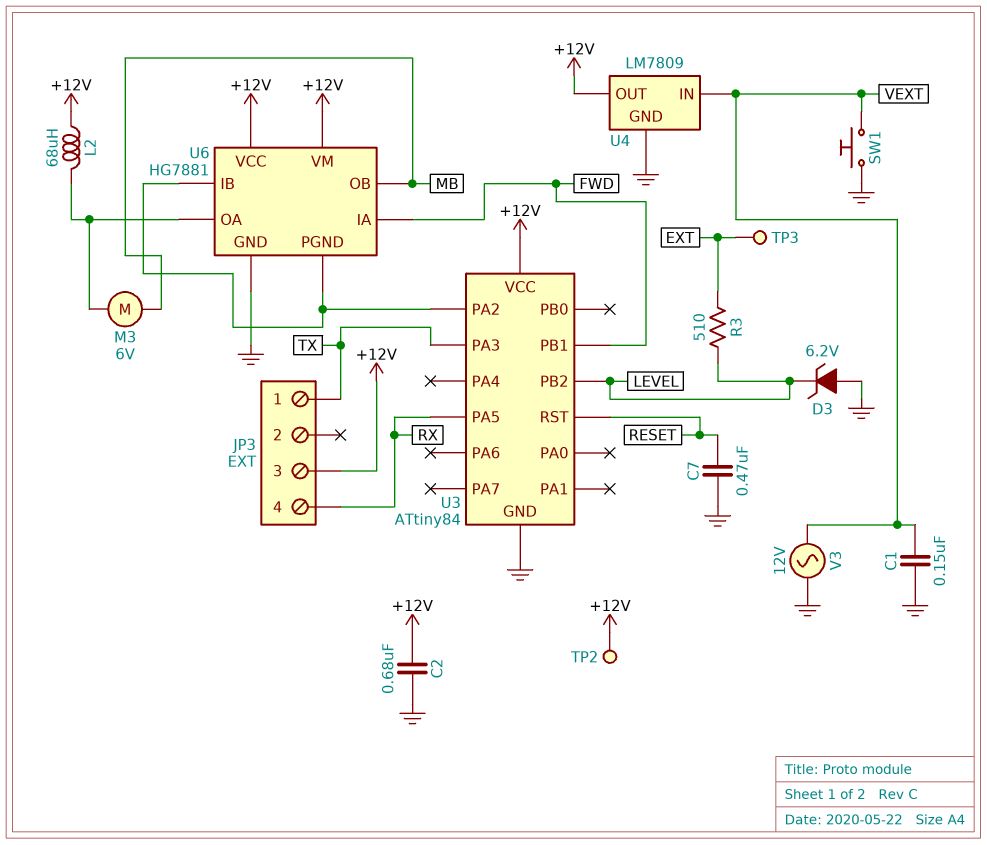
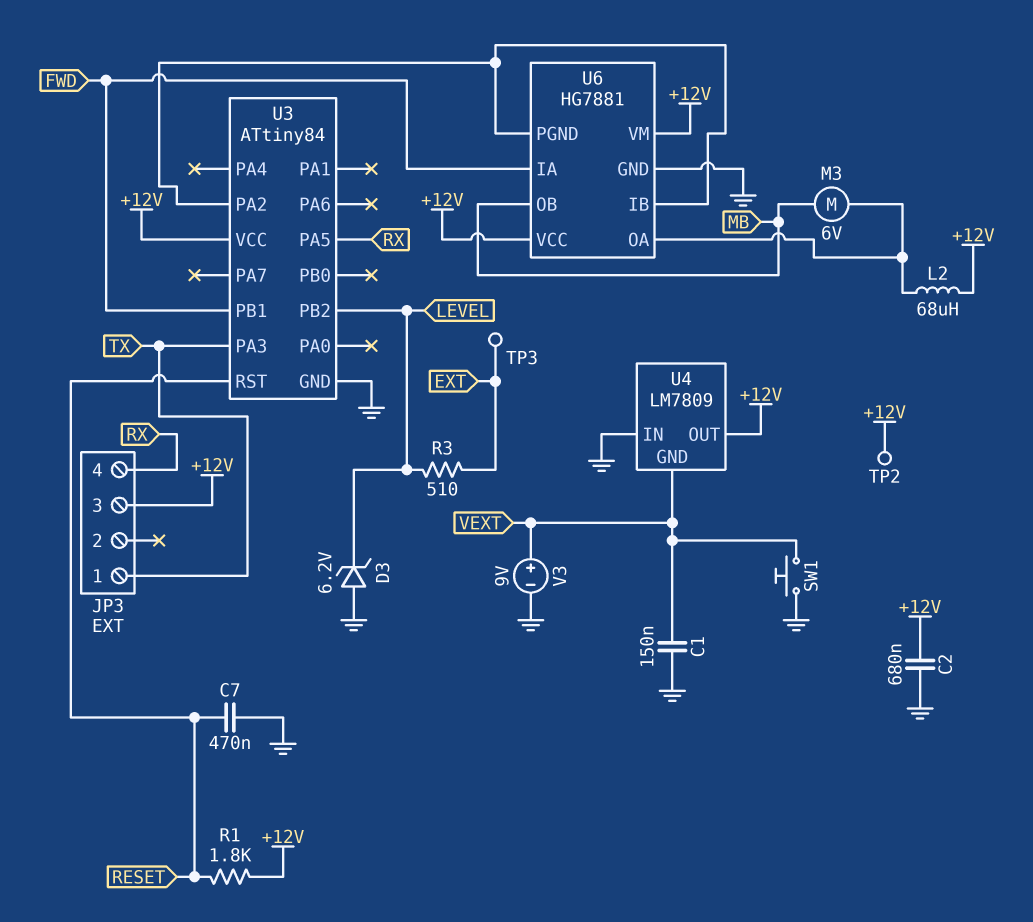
R1: none -> 1.8k (+12V, RESET)
U4 pin GND: GND -> VEXT
U4 pin IN: VEXT -> GND
V3: AC 12V (GND, VEXT) -> 9V (plus VEXT, minus GND)

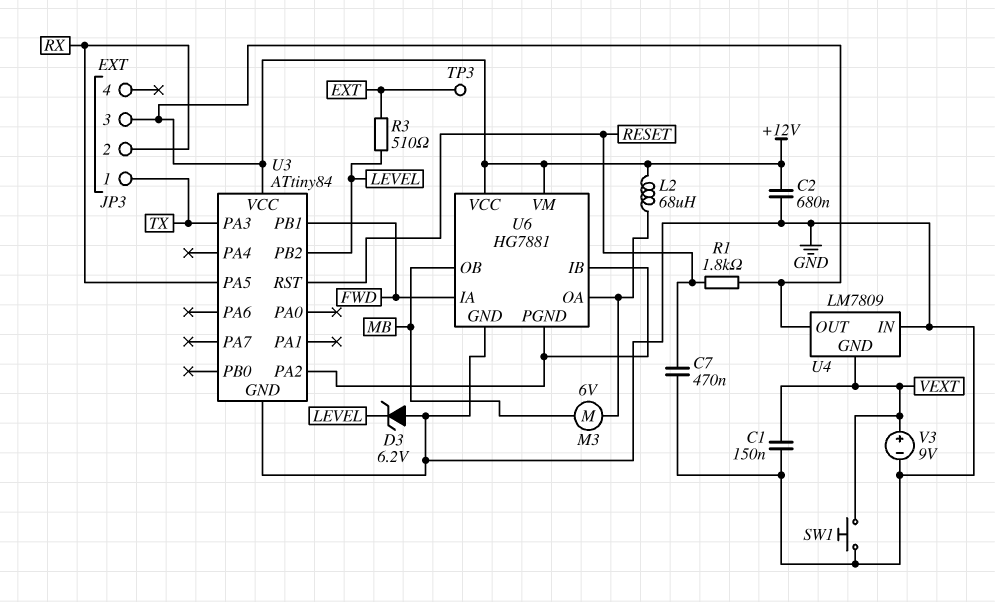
JP3 pin 2: none -> RX
JP3 pin 4: RX -> none
TP2: test point (+12V) -> none

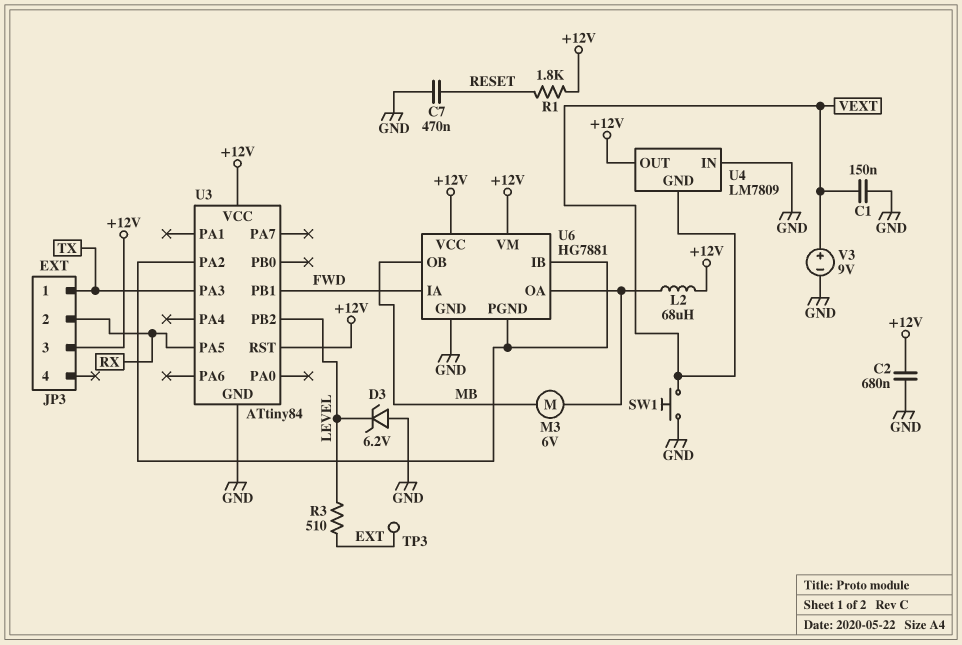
U3 pin RST: RESET -> +12V

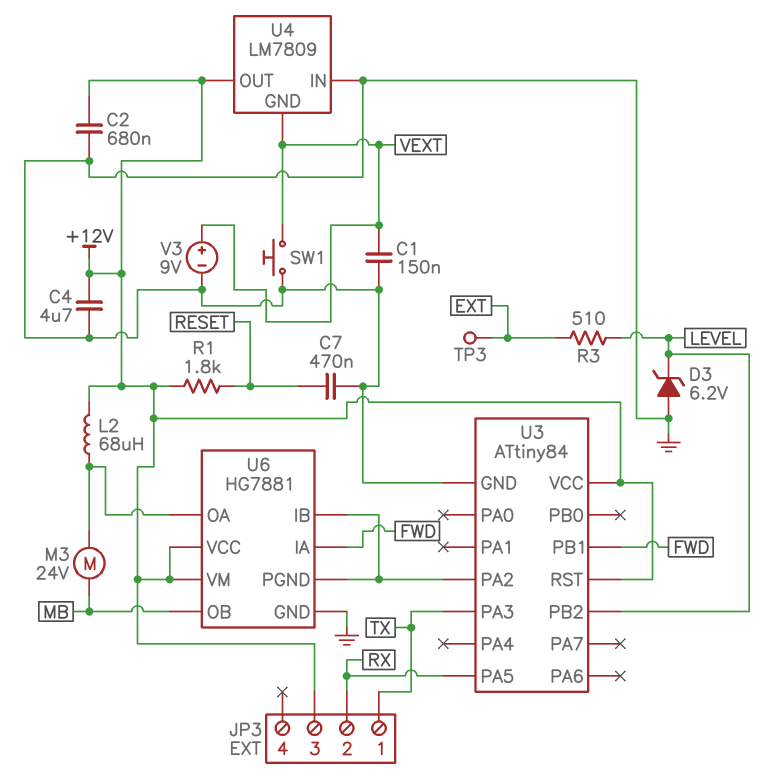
C4: none -> 4.7uF (+12V, GND)
M3: motor 6V (MB, U6/OA) -> motor 24V (MB, U6/OA)

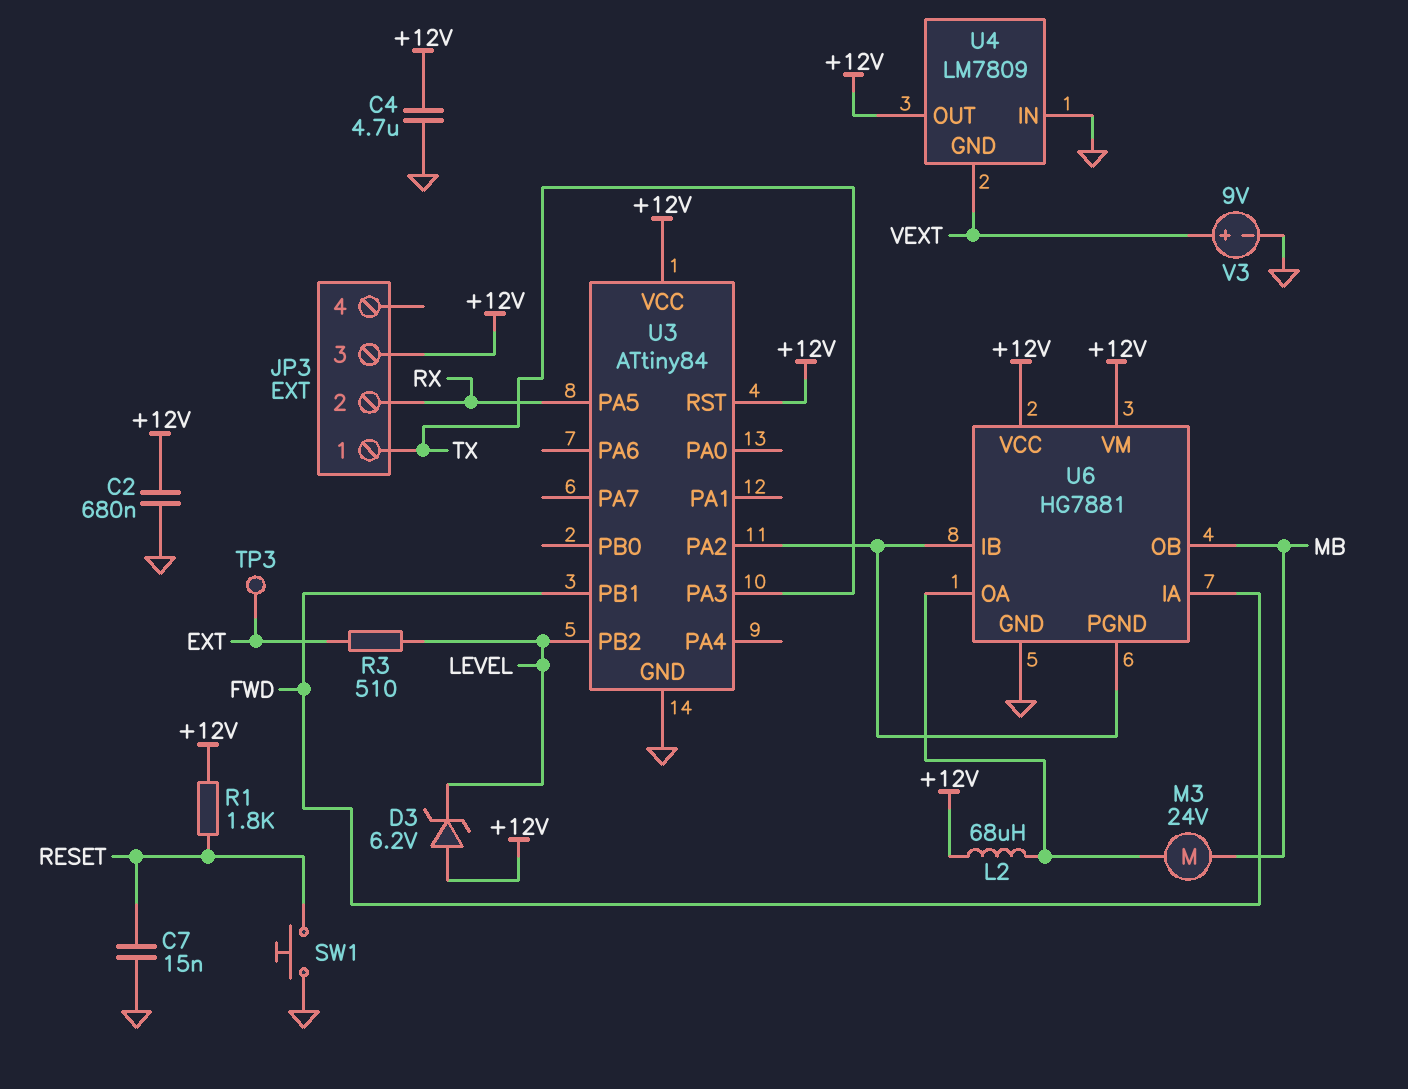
C1: 150nF (GND, VEXT) -> none
C7: 470nF (GND, RESET) -> 15nF (GND, RESET)
D3: zener 6.2V (A GND, K LEVEL) -> zener 6.2V (A +12V, K LEVEL)
SW1: button (GND, VEXT) -> button (GND, RESET)

